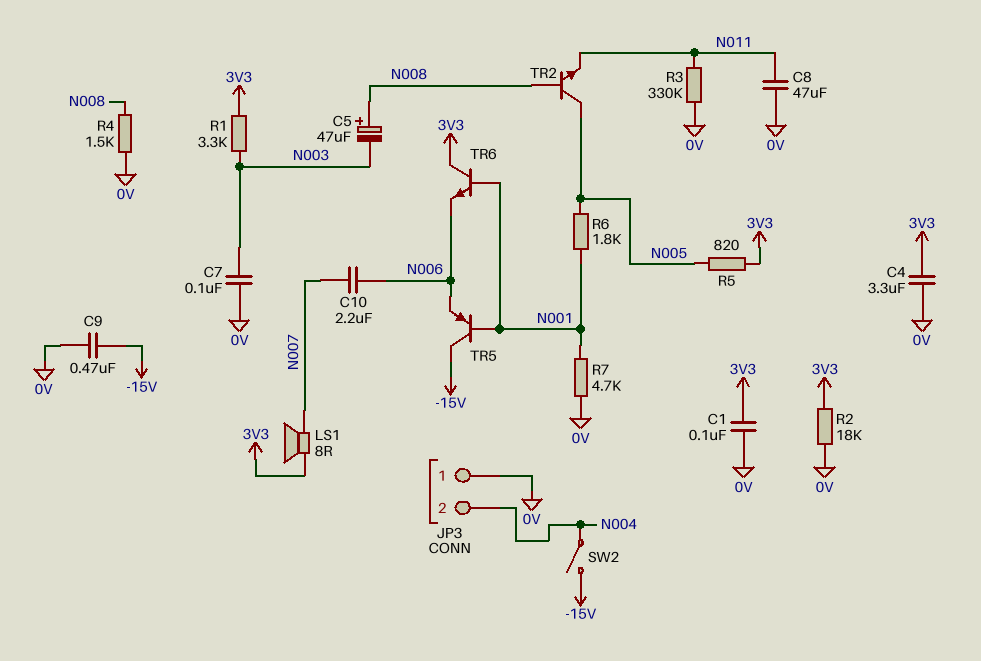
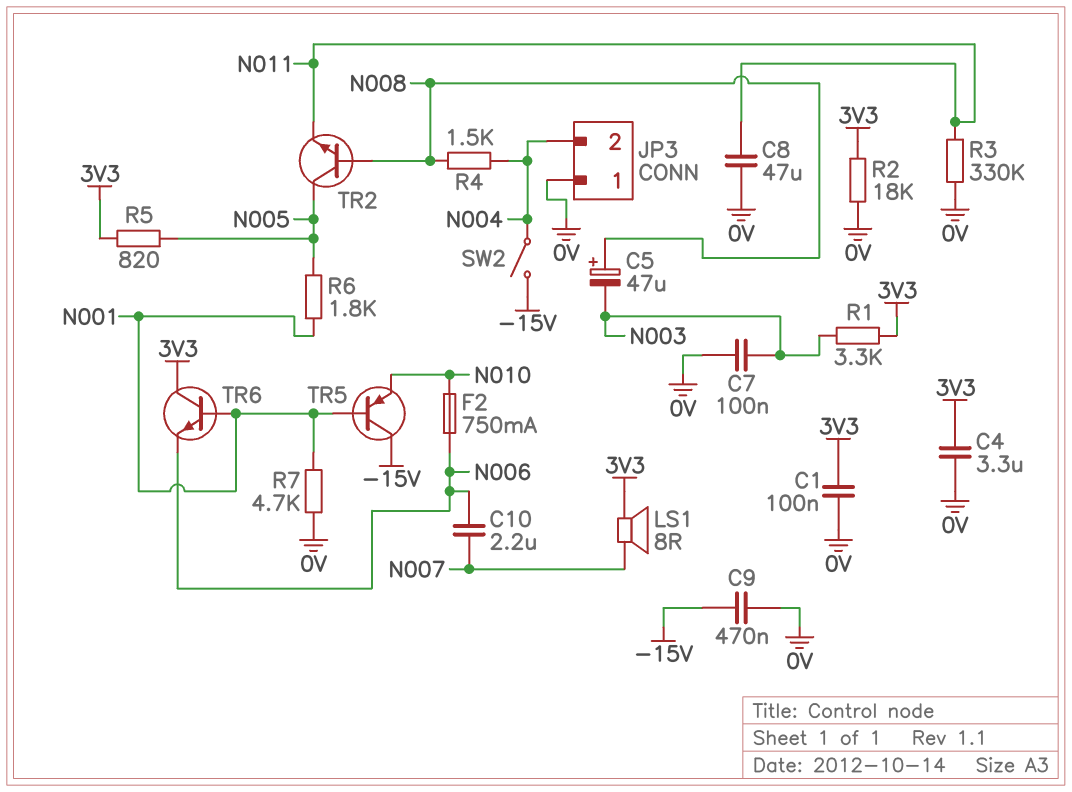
F2: none -> 750mA (N006, N010)
R4: 1.5k (0V, N008) -> 1.5k (N004, N008)
TR5: PNP (B N001, C -15V, E N006) -> PNP (B N001, C -15V, E N010)

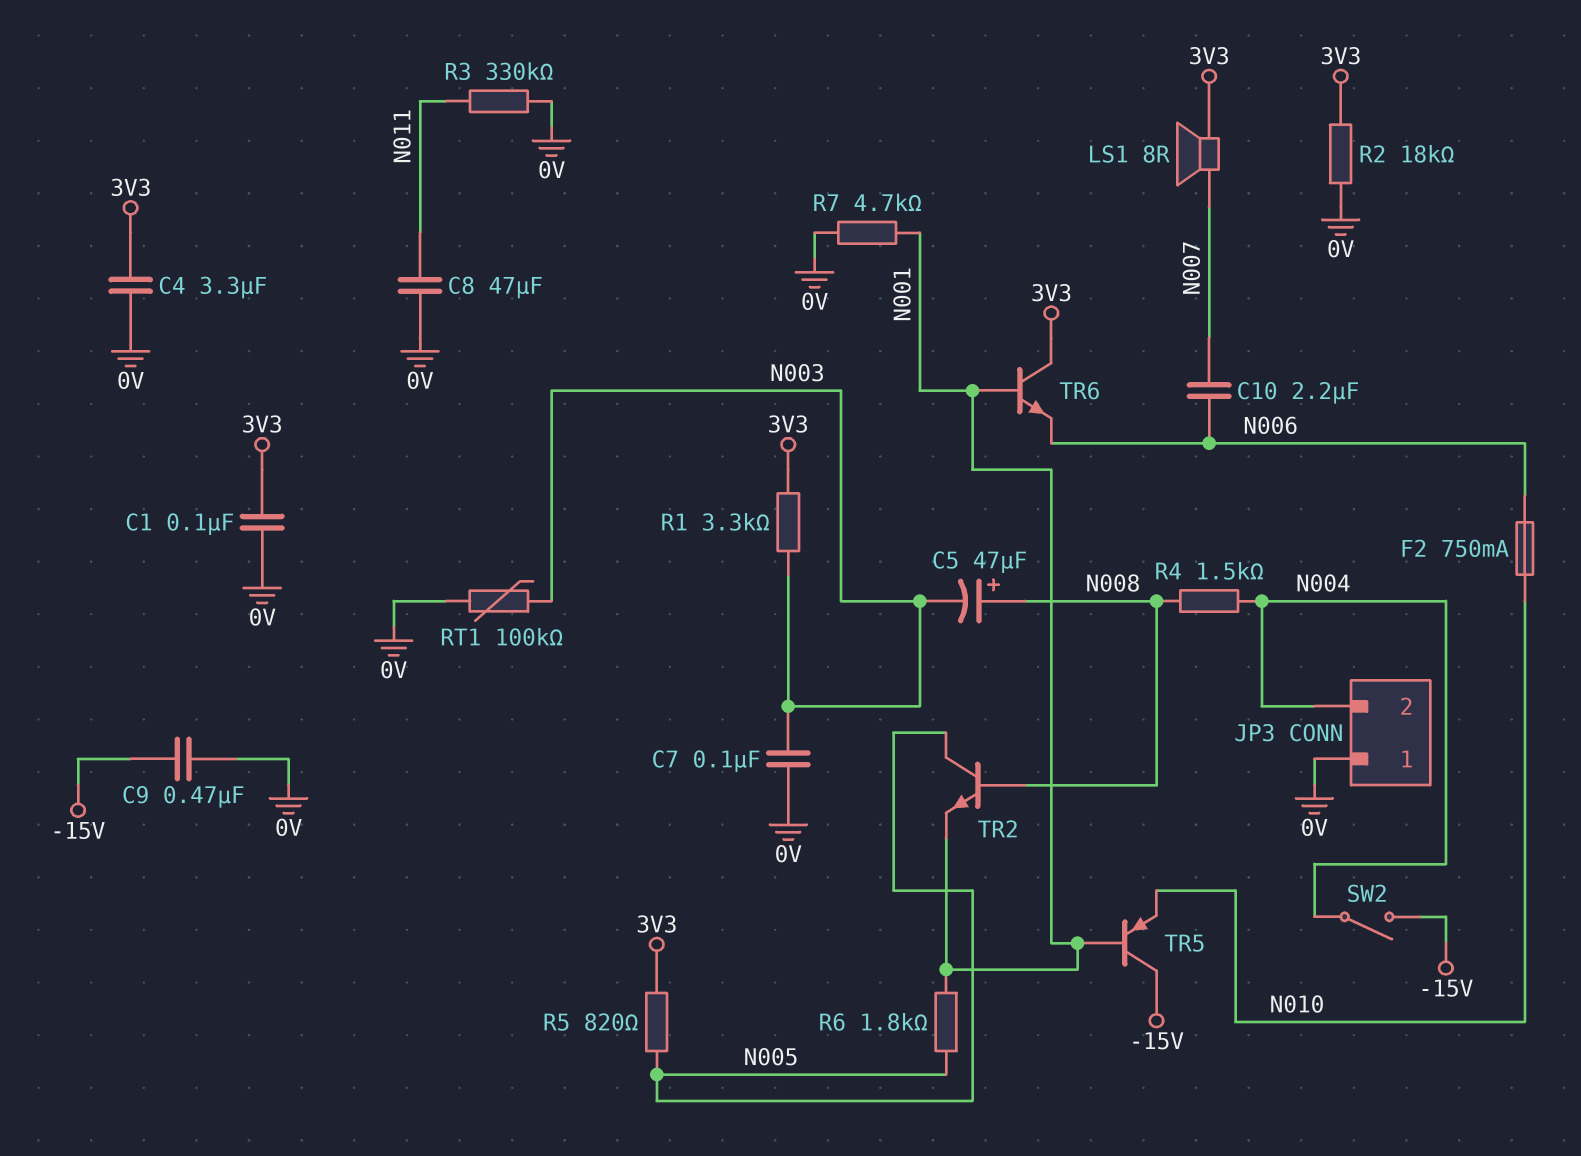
RT1: none -> 100k (0V, N003)
TR2: NPN (B N008, C N005, E N011) -> NPN (B N008, C N005, E N001)

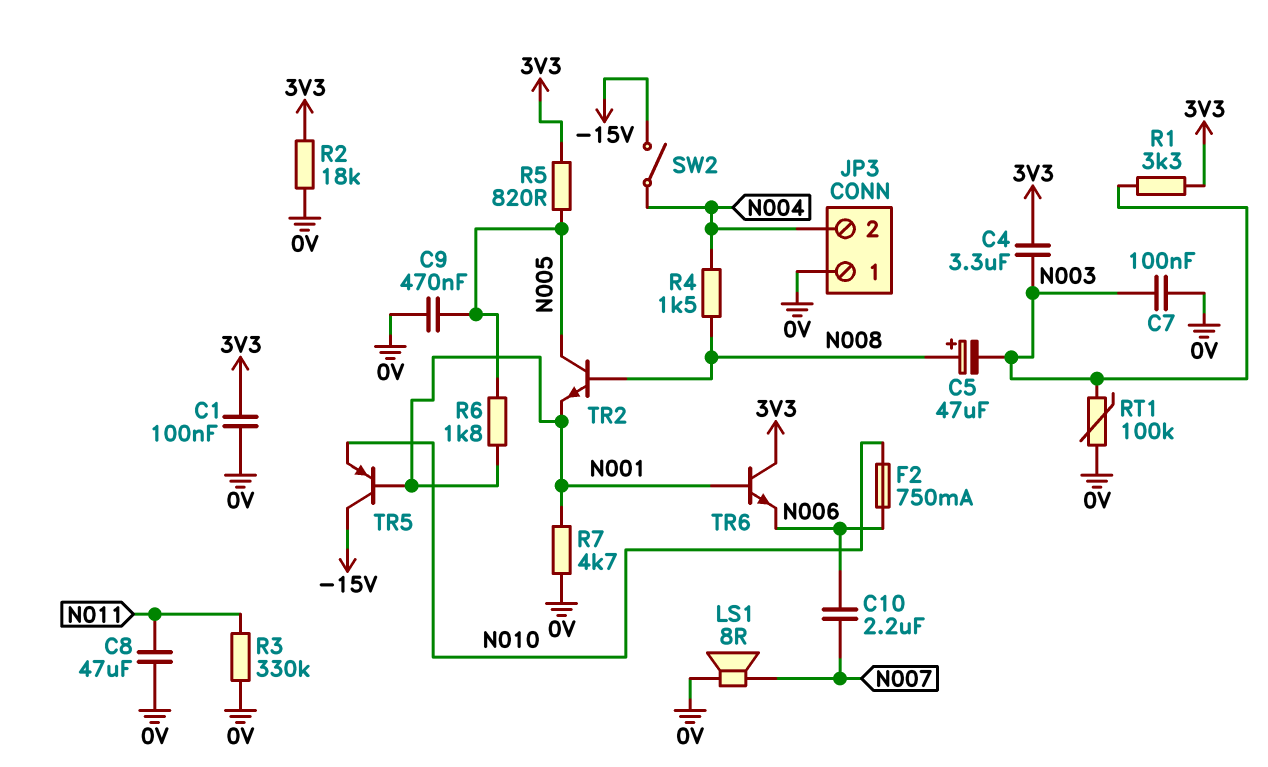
C4: 3.3uF (0V, 3V3) -> 3.3uF (3V3, N003)
C9: 470nF (-15V, 0V) -> 470nF (0V, N005)
LS1: speaker 8R (3V3, N007) -> speaker 8R (0V, N007)

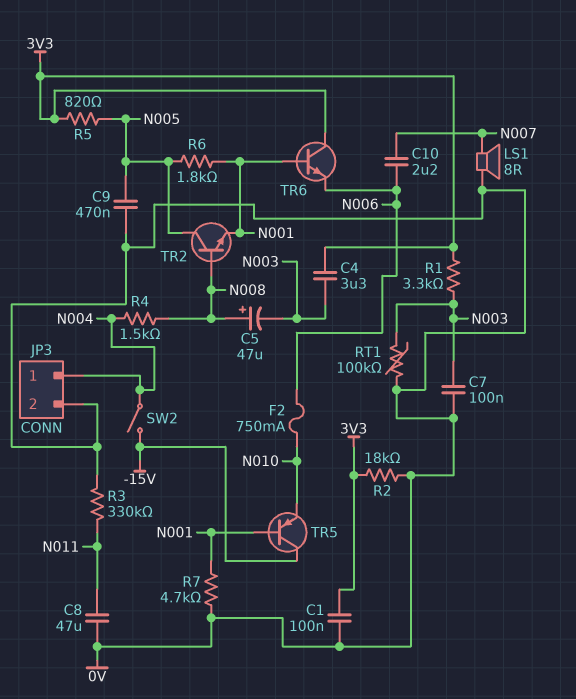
JP3 pin 1: 0V -> N004
JP3 pin 2: N004 -> 0V

